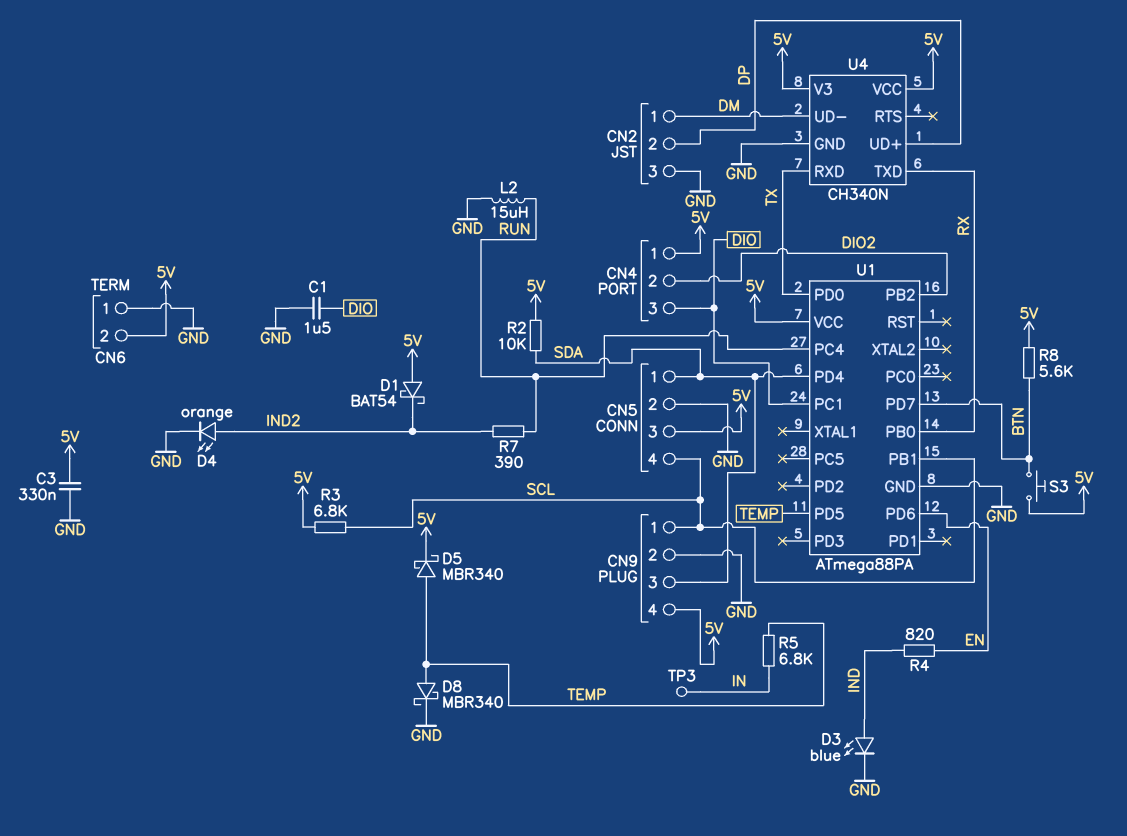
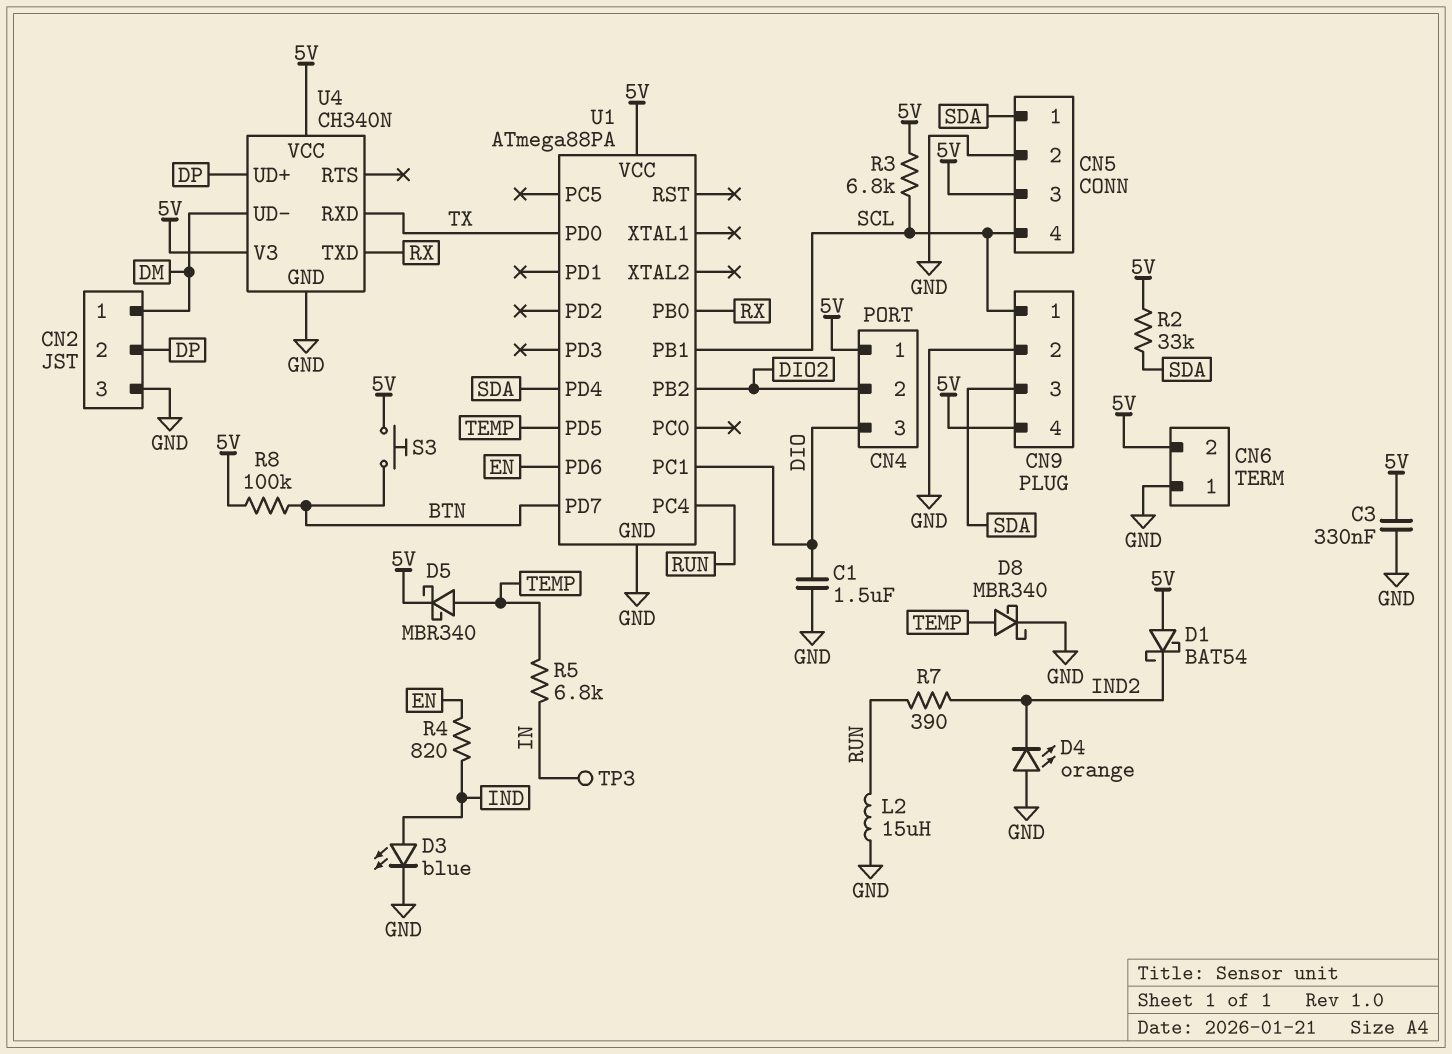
D4: LED orange (A IND2, K GND) -> LED orange (A GND, K IND2)
R2: 10k (5V, SDA) -> 33k (5V, SDA)
R8: 5.6k (5V, BTN) -> 100k (5V, BTN)

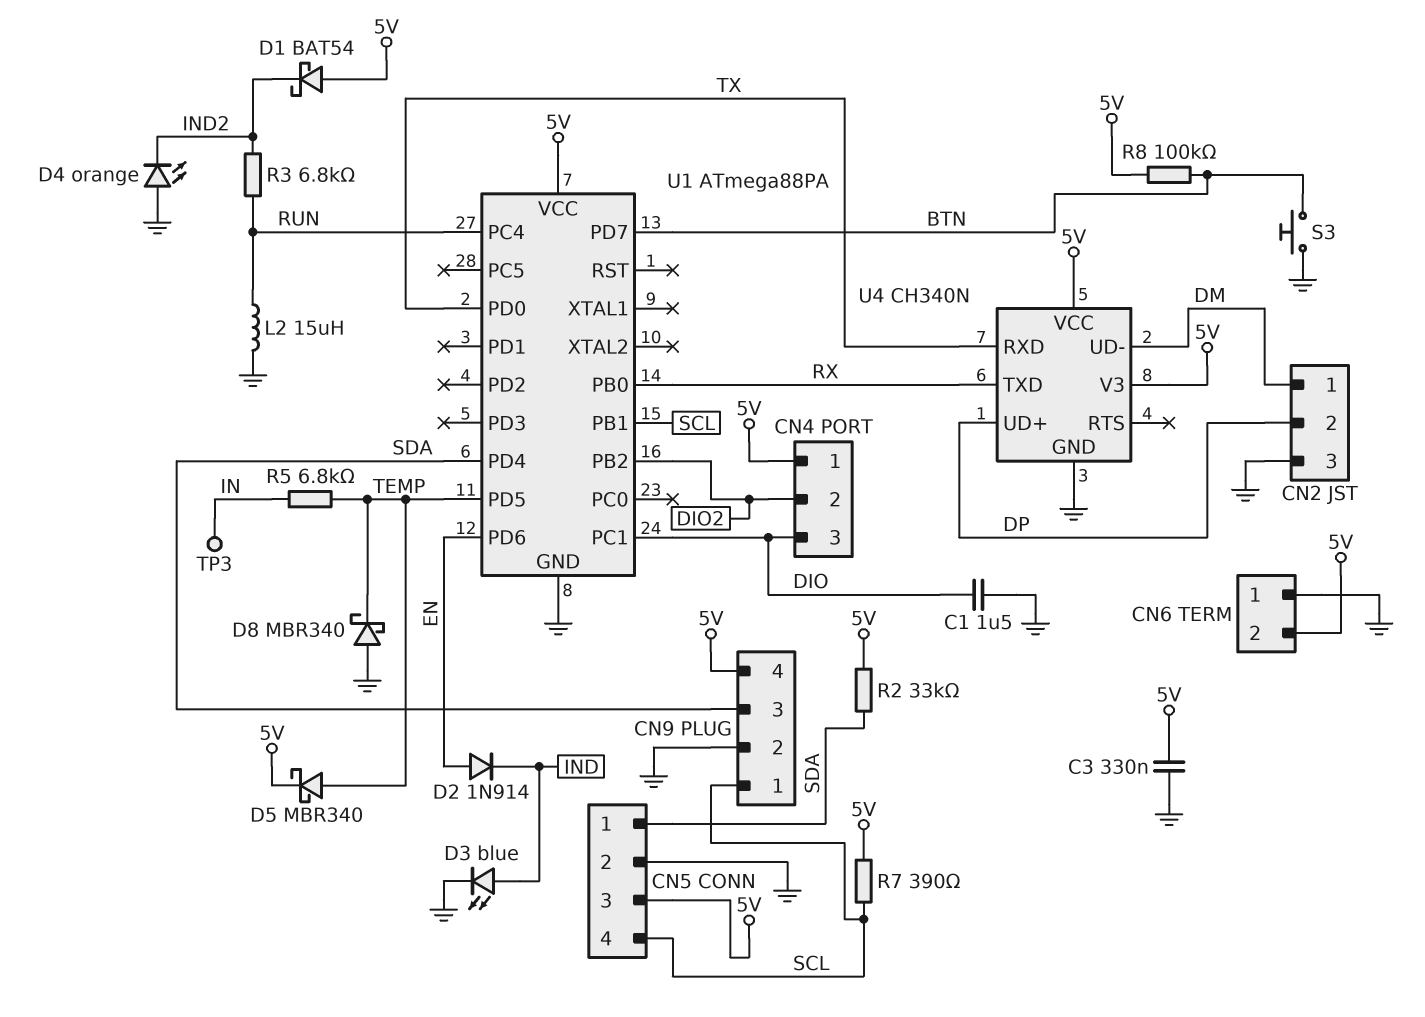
D2: none -> diode 1N914 (A EN, K IND)
D8: schottky MBR340 (A TEMP, K GND) -> schottky MBR340 (A GND, K TEMP)
R3: 6.8k (5V, SCL) -> 6.8k (IND2, RUN)
R4: 820 (EN, IND) -> none
R7: 390 (IND2, RUN) -> 390 (5V, SCL)
S3: button (5V, BTN) -> button (BTN, GND)

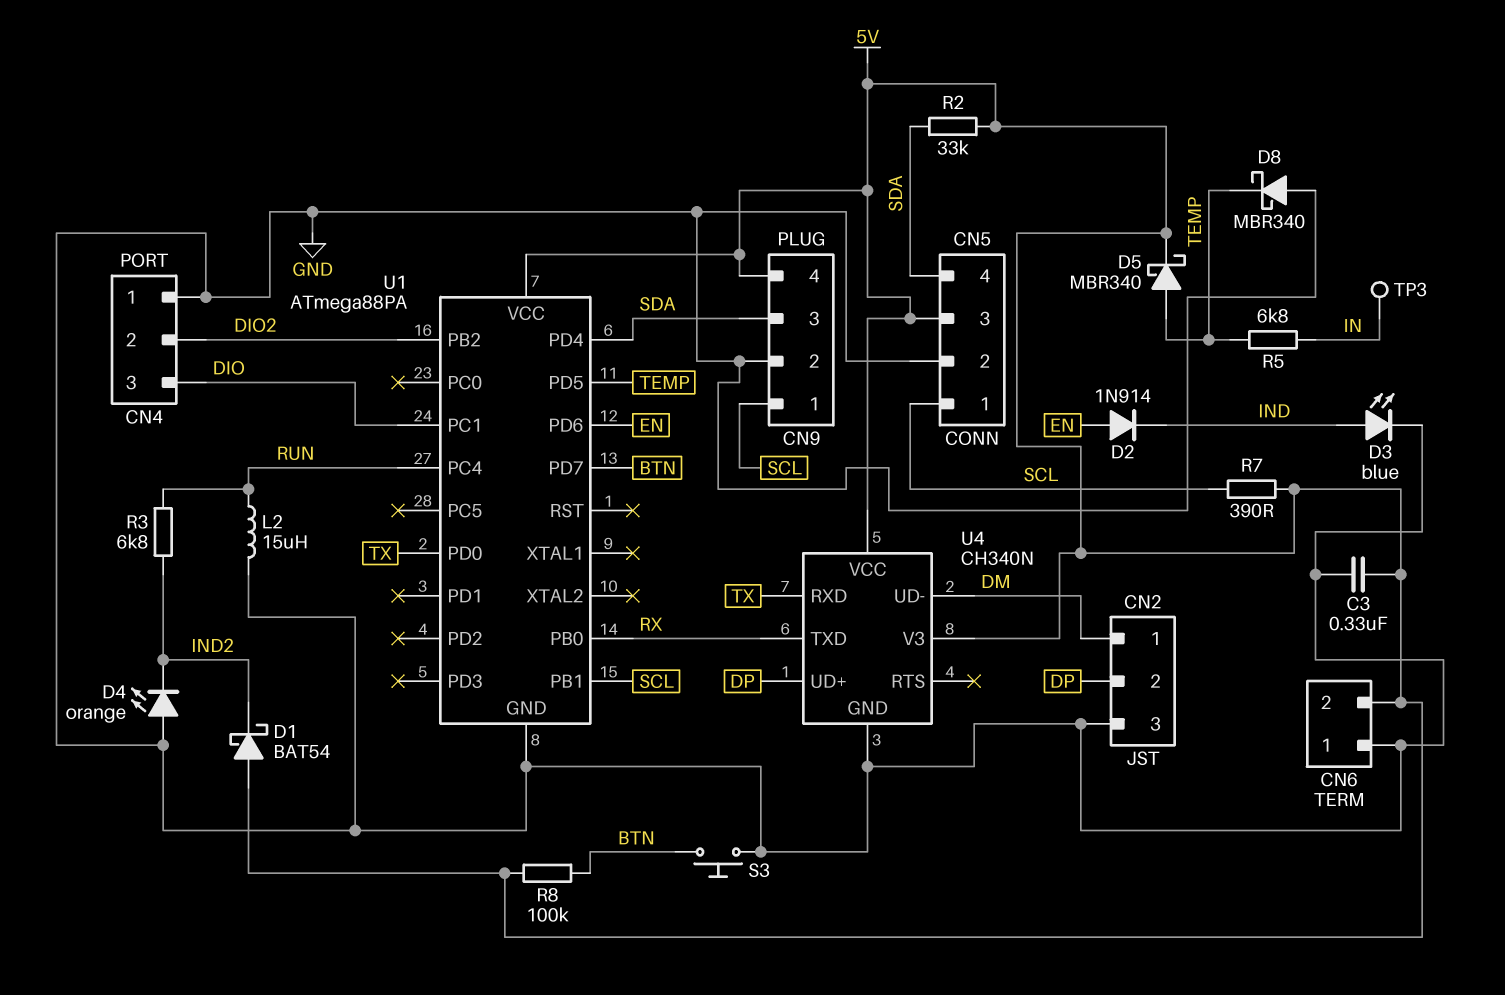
C1: 1.5uF (DIO, GND) -> none
CN4 pin 1: 5V -> GND
CN5 pin 1: SDA -> SCL
CN5 pin 4: SCL -> SDA

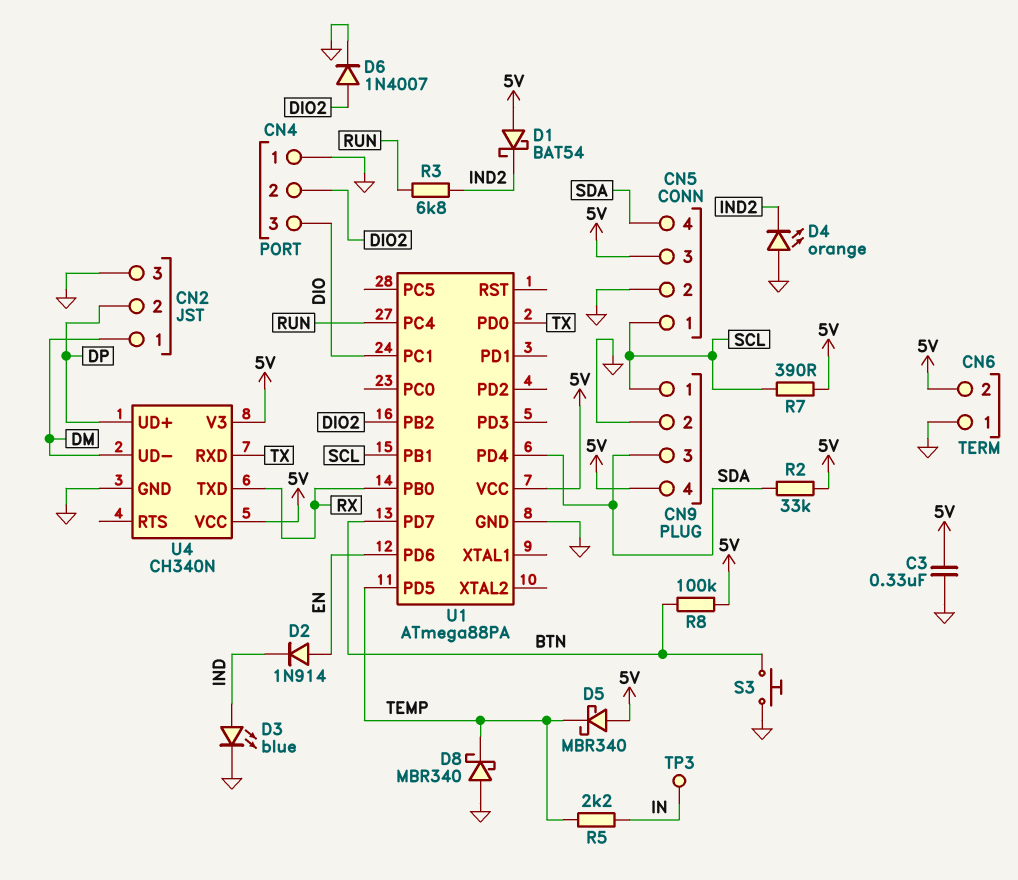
D5: schottky MBR340 (A TEMP, K 5V) -> schottky MBR340 (A 5V, K TEMP)
D6: none -> diode 1N4007 (A DIO2, K GND)
L2: 15uH (GND, RUN) -> none
R5: 6.8k (IN, TEMP) -> 2.2k (IN, TEMP)

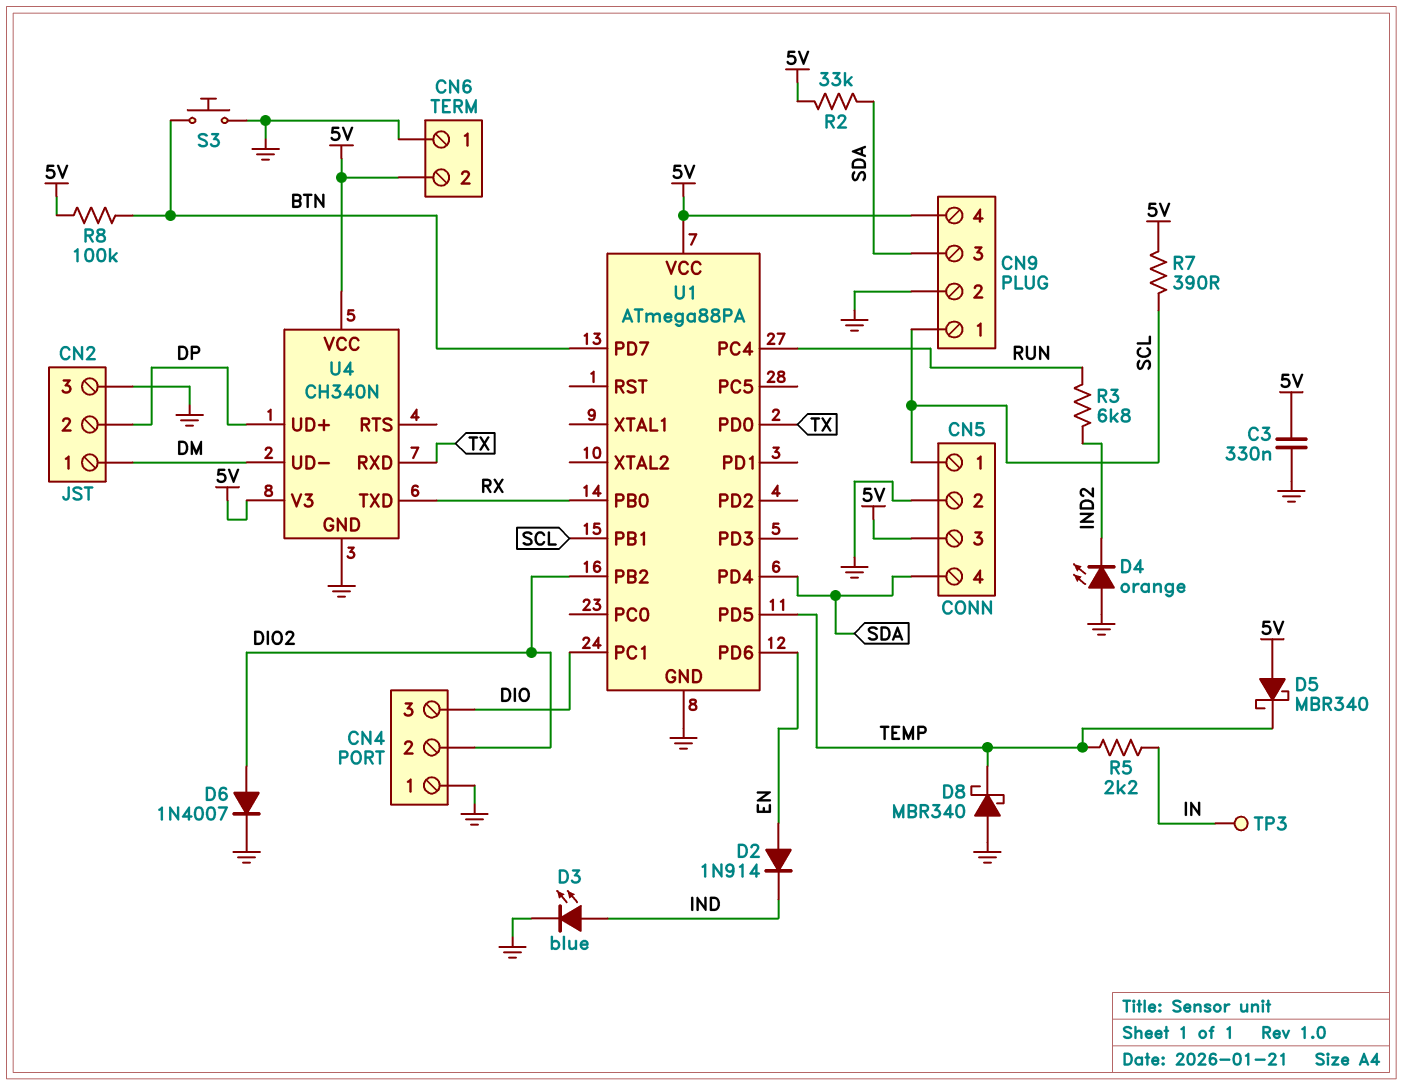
D1: schottky BAT54 (A 5V, K IND2) -> none

